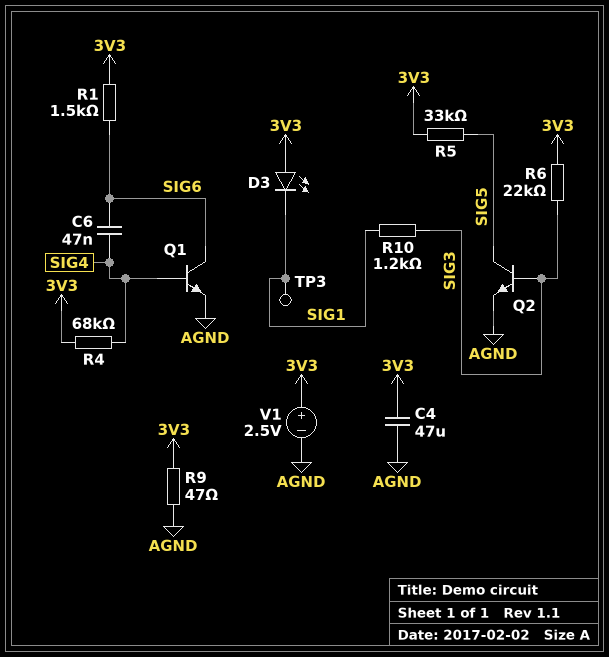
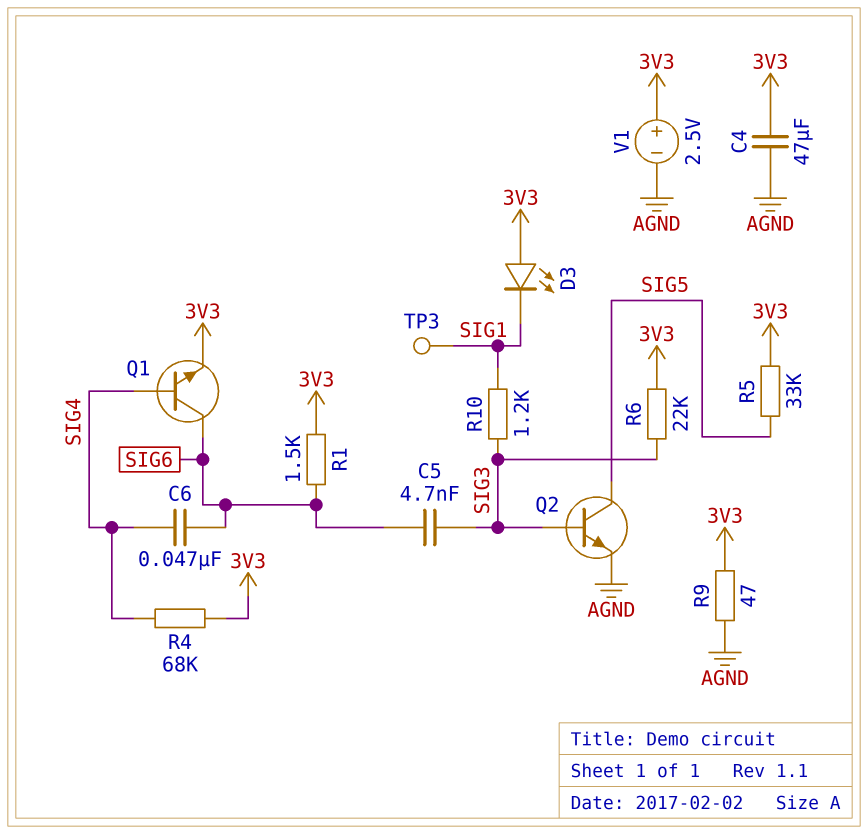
C5: none -> 4.7nF (SIG3, SIG6)
Q1: NPN (B SIG4, C SIG6, E AGND) -> NPN (B SIG4, C SIG6, E 3V3)

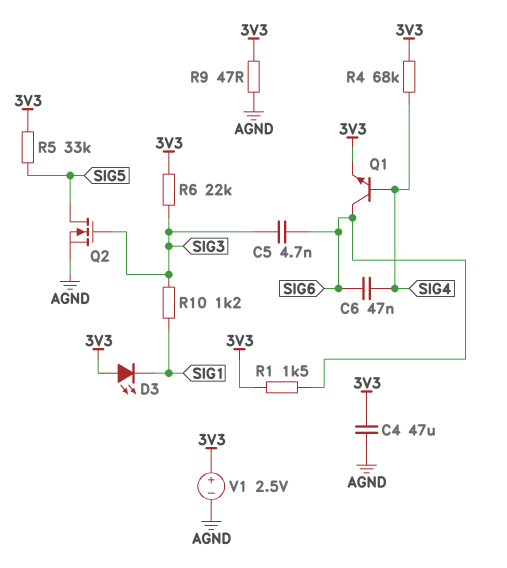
Q2: NPN (B SIG3, C SIG5, E AGND) -> NMOS (G SIG3, D SIG5, S AGND)
TP3: test point (SIG1) -> none

